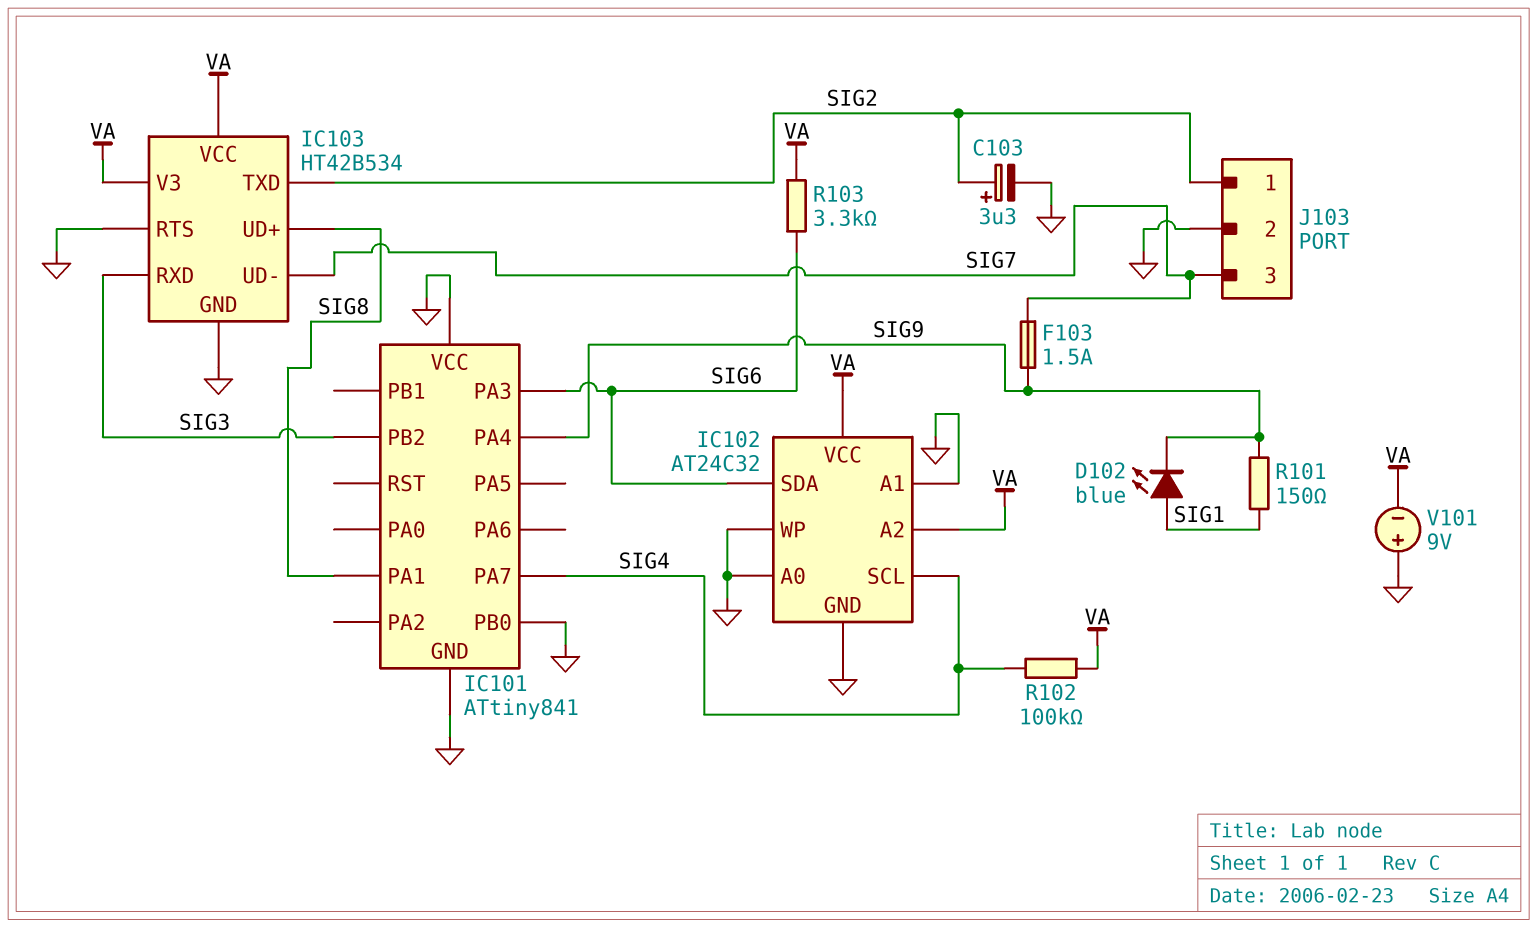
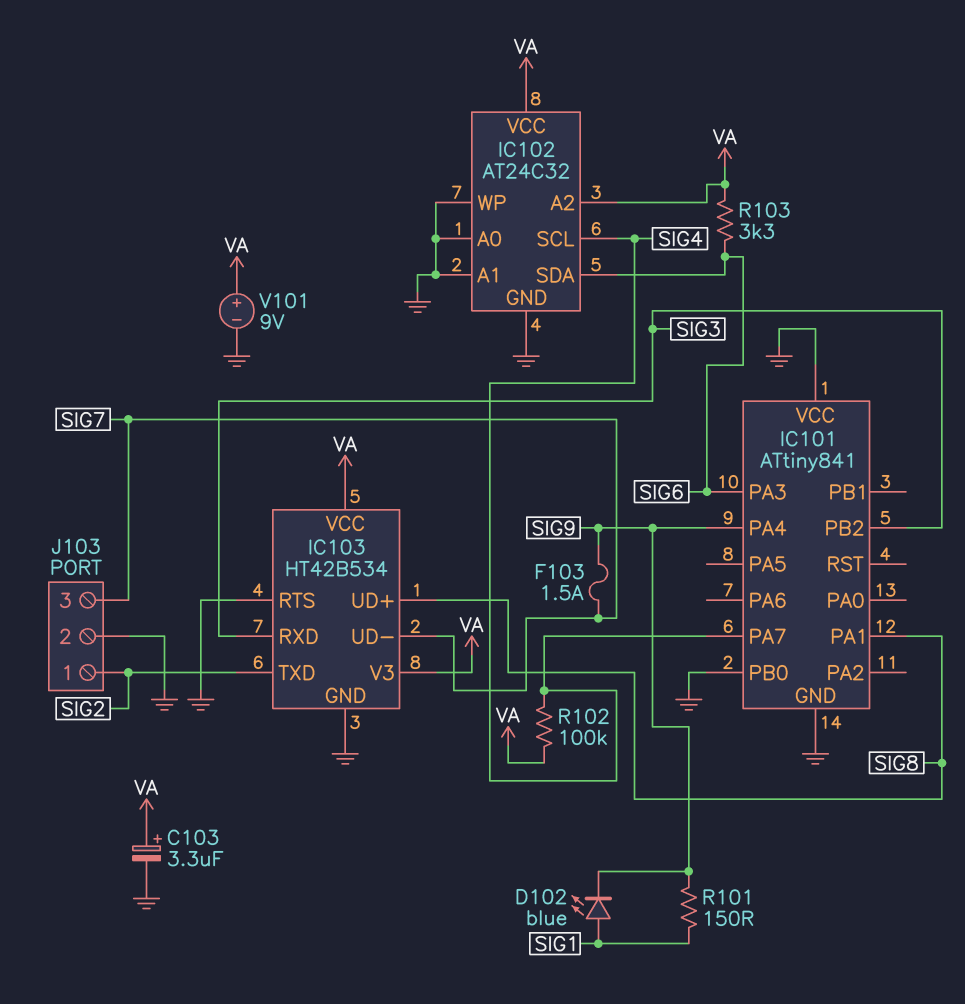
C103: 3.3uF (plus SIG2, minus GND) -> 3.3uF (plus VA, minus GND)
V101: 9V (plus GND, minus VA) -> 9V (plus VA, minus GND)

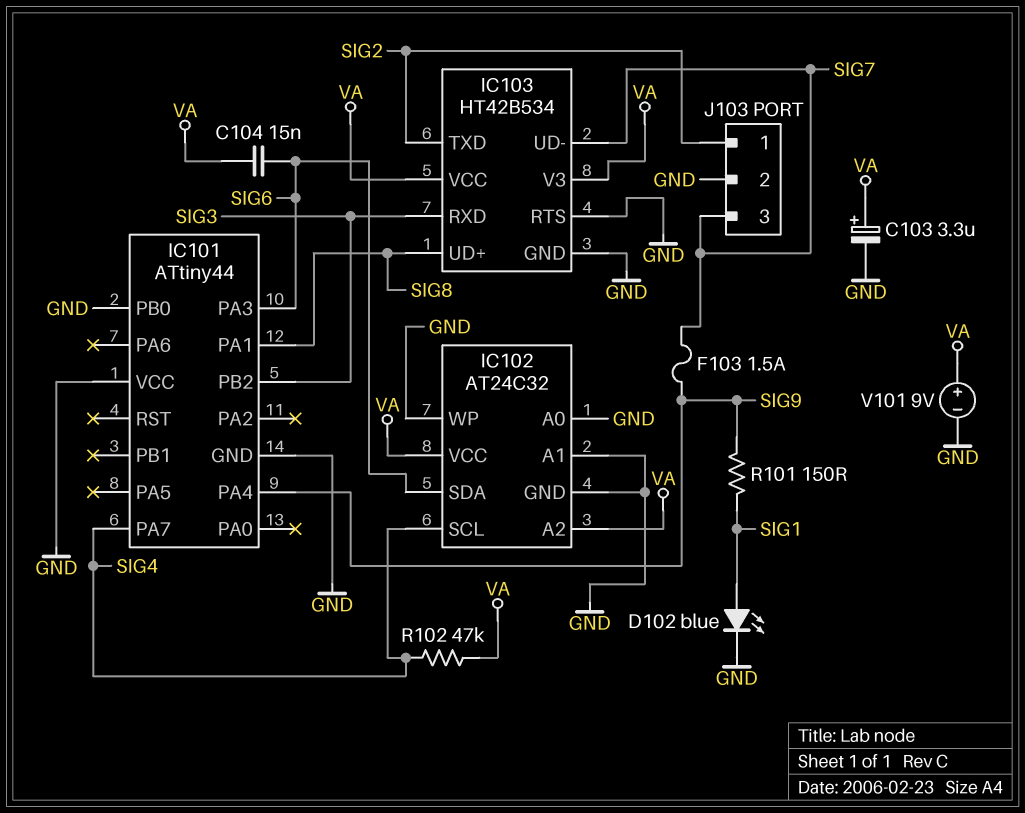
C104: none -> 15nF (SIG6, VA)
D102: LED blue (A SIG1, K SIG9) -> LED blue (A SIG1, K GND)
IC101: ATtiny841 -> ATtiny44
R102: 100k (SIG4, VA) -> 47k (SIG4, VA)
R103: 3.3k (SIG6, VA) -> none

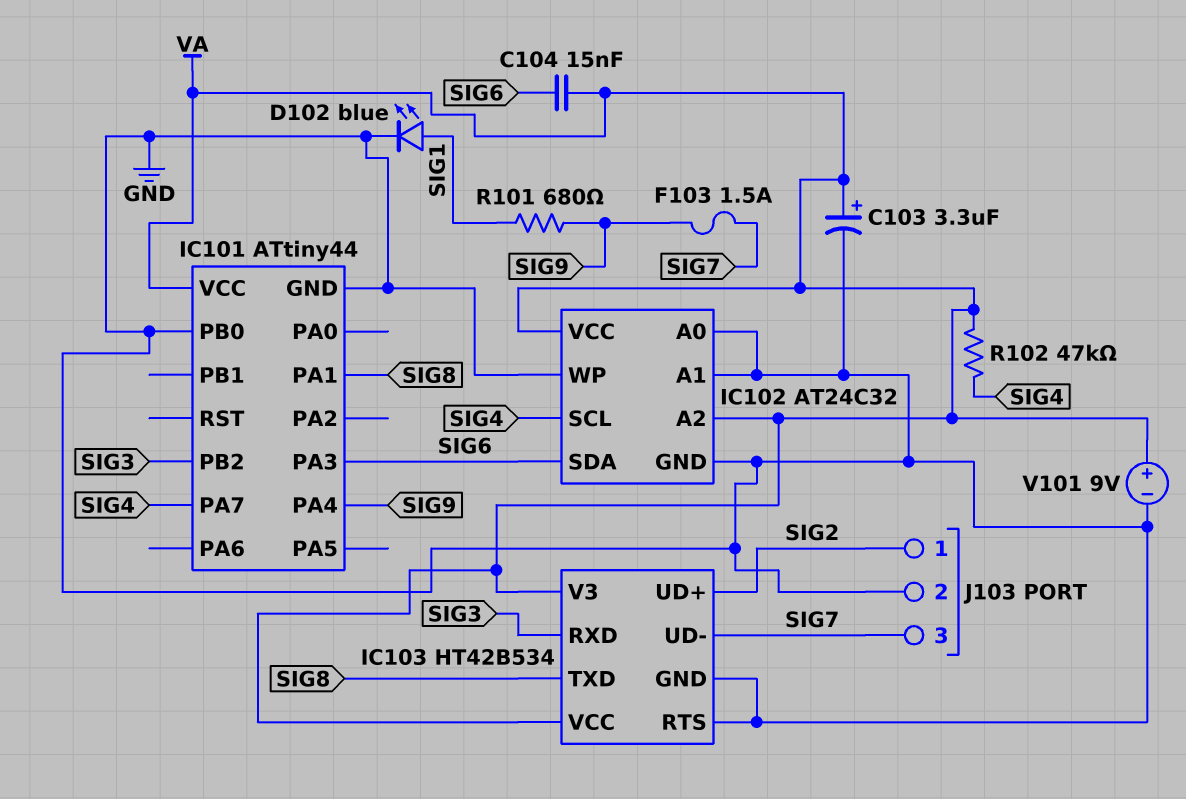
IC101 pin VCC: GND -> VA
IC103 pin TXD: SIG2 -> SIG8
IC103 pin UD+: SIG8 -> SIG2
R101: 150 (SIG1, SIG9) -> 680 (SIG1, SIG9)

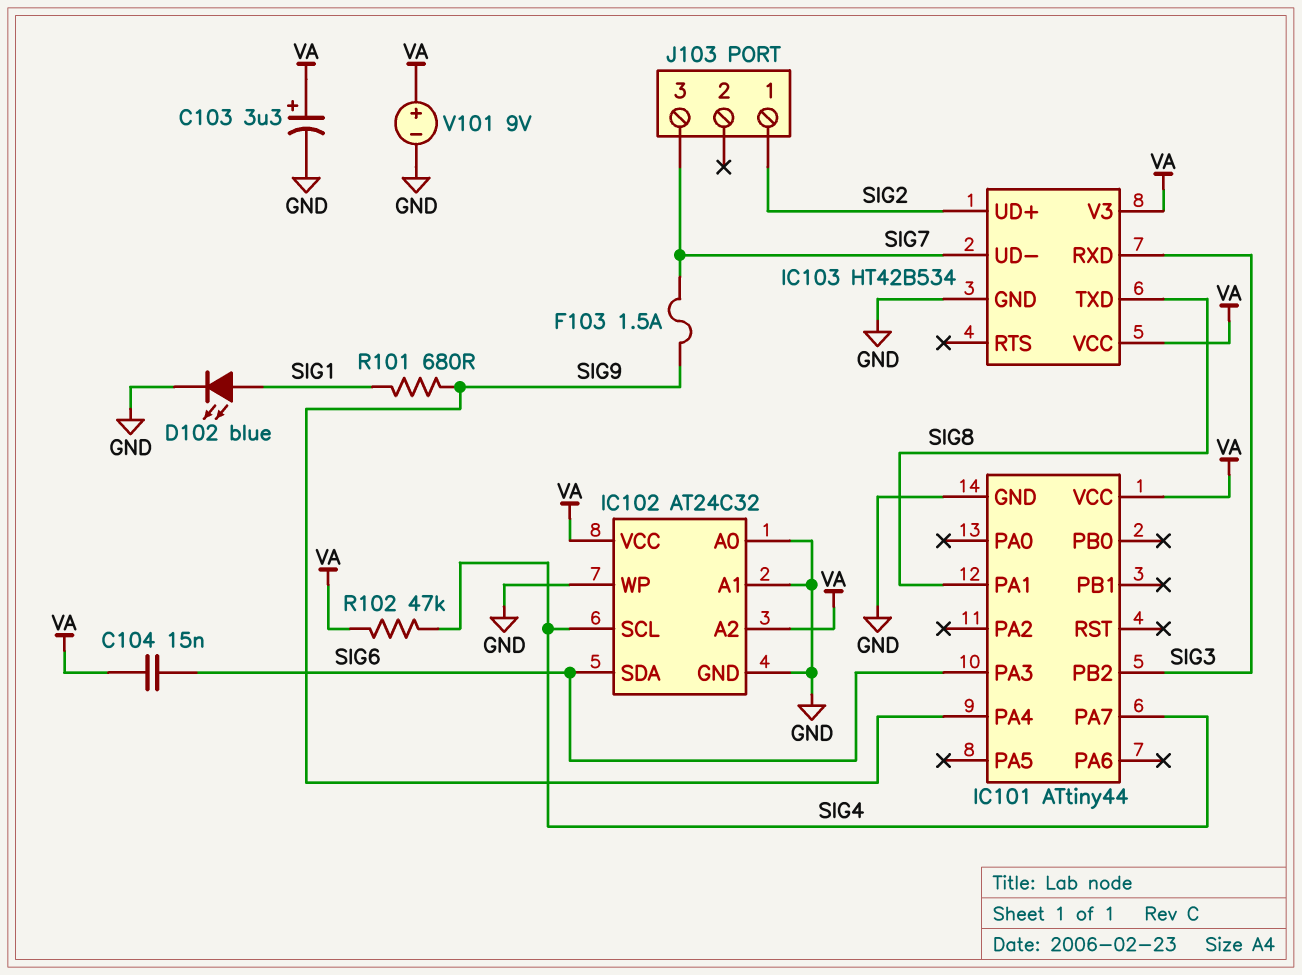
IC101 pin PB0: GND -> none
IC103 pin RTS: GND -> none
J103 pin 2: GND -> none

